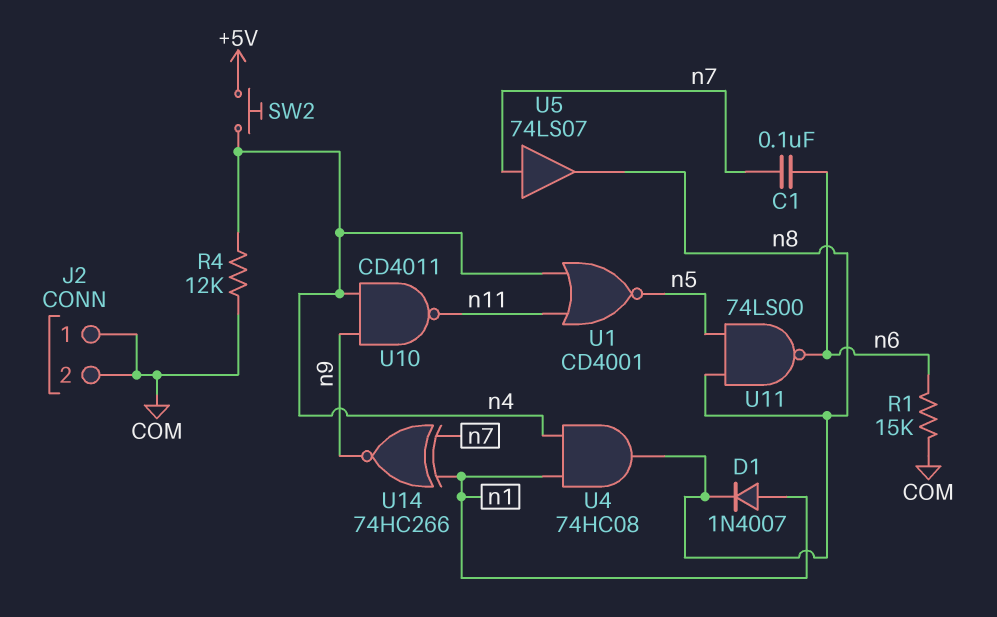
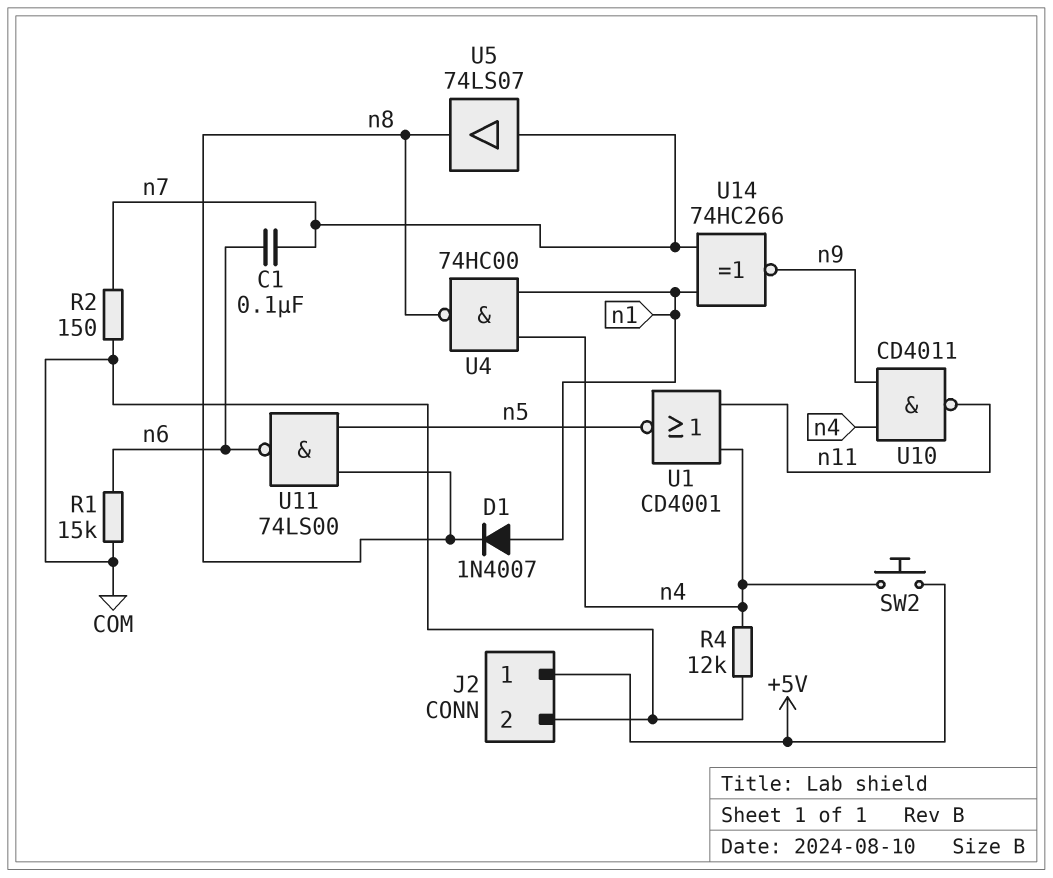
J2 pin 1: COM -> +5V
R2: none -> 150 (COM, n7)
U4: AND 74HC08 (in n1, in n4, out n8) -> NAND 74HC00 (in n1, in n4, out n8)

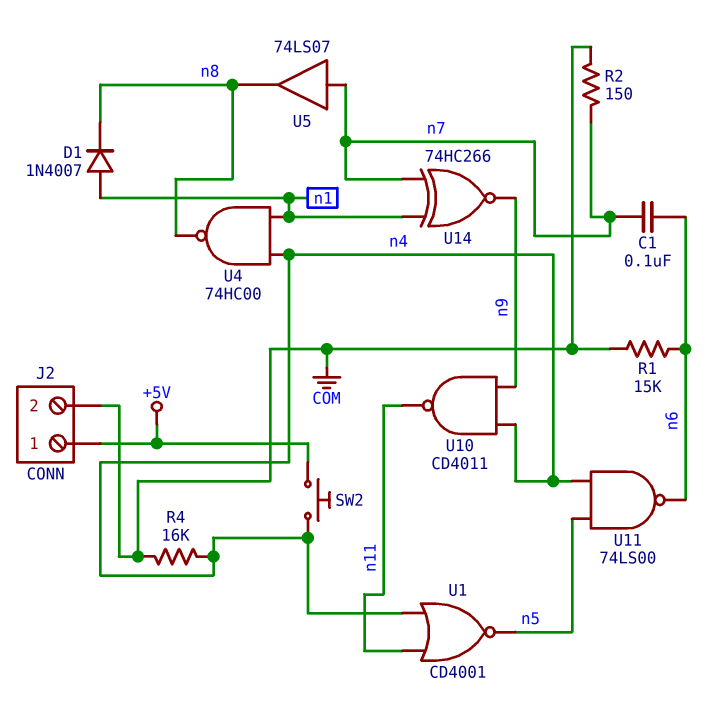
R4: 12k (COM, n4) -> 16k (COM, n4)
U11: NAND 74LS00 (in n5, in n8, out n6) -> NAND 74LS00 (in n4, in n5, out n6)

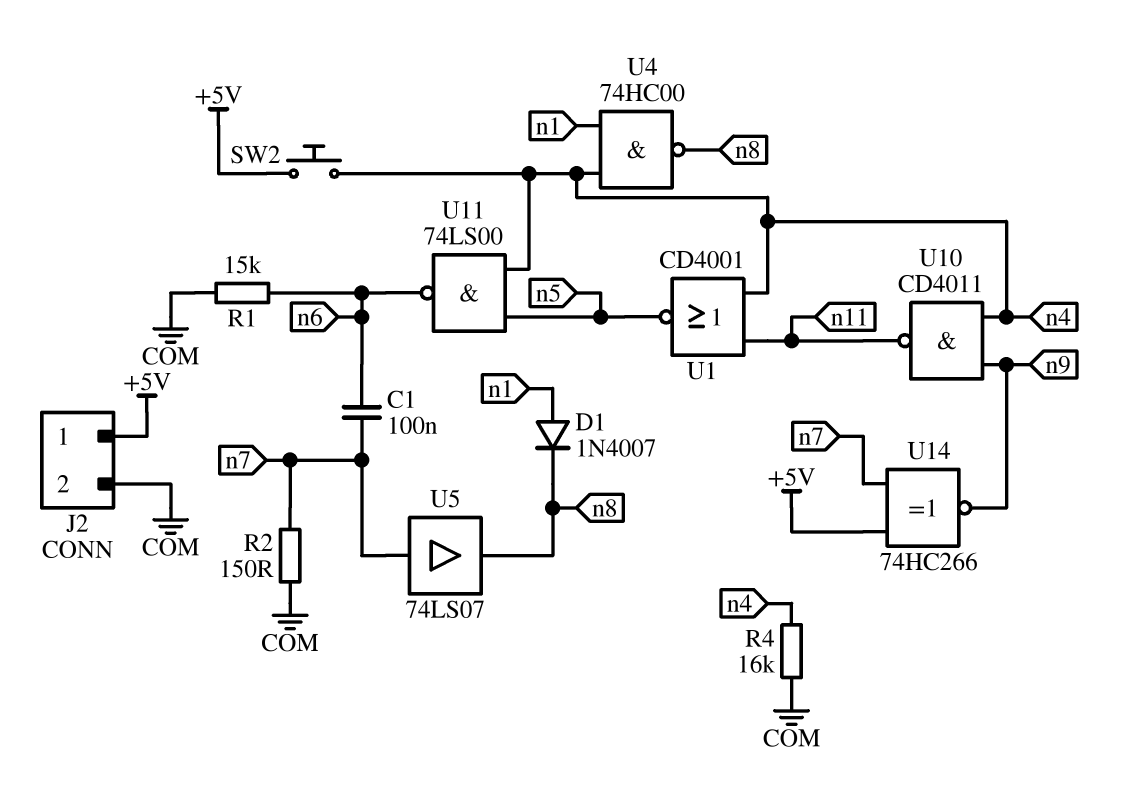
U14: XNOR 74HC266 (in n1, in n7, out n9) -> XNOR 74HC266 (in +5V, in n7, out n9)

